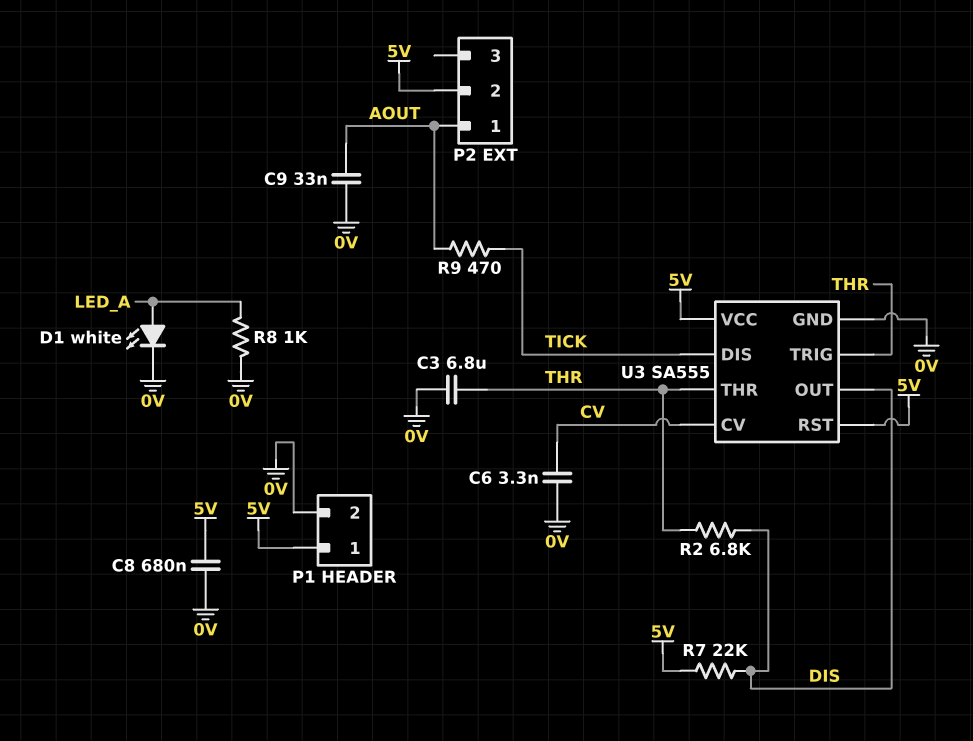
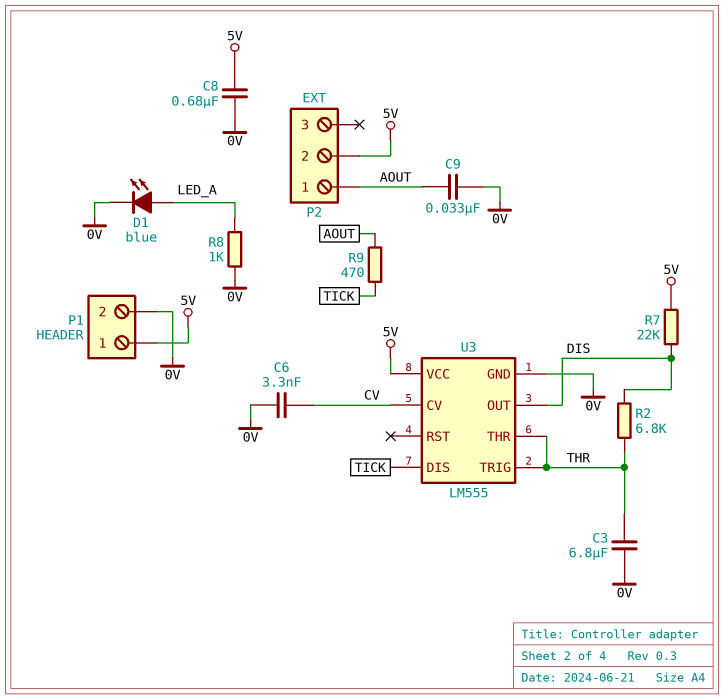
D1: LED white (A LED_A, K 0V) -> LED blue (A LED_A, K 0V)
U3: SA555 -> LM555
U3 pin RST: 5V -> none

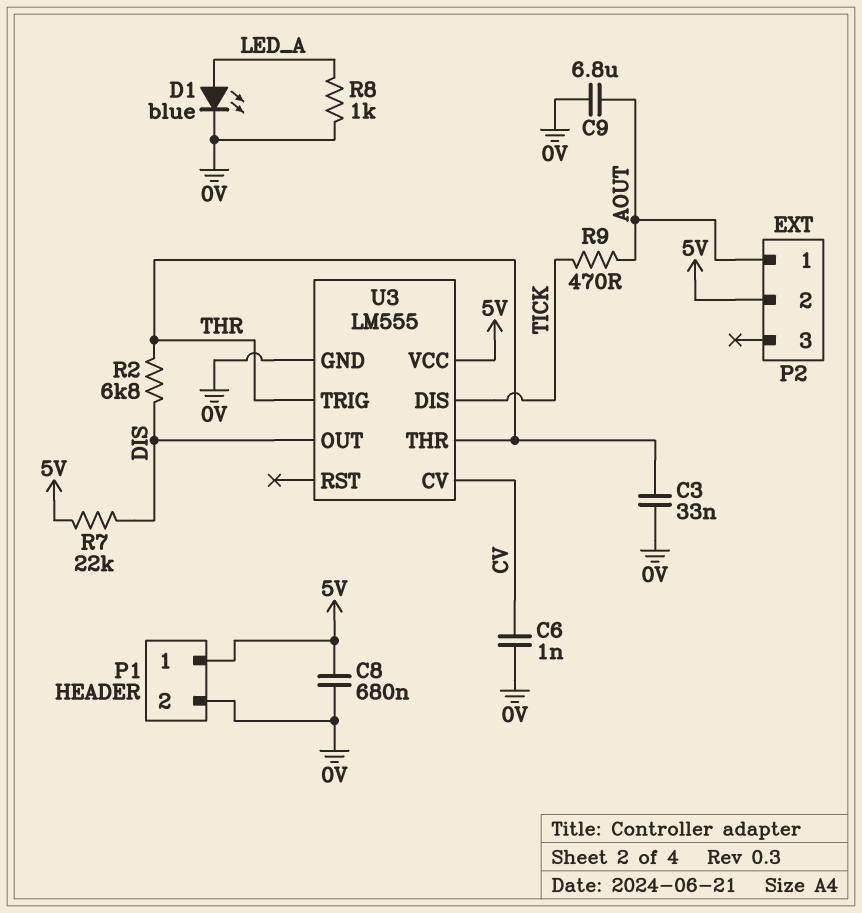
C3: 6.8uF (0V, THR) -> 33nF (0V, THR)
C6: 3.3nF (0V, CV) -> 1nF (0V, CV)
C9: 33nF (0V, AOUT) -> 6.8uF (0V, AOUT)

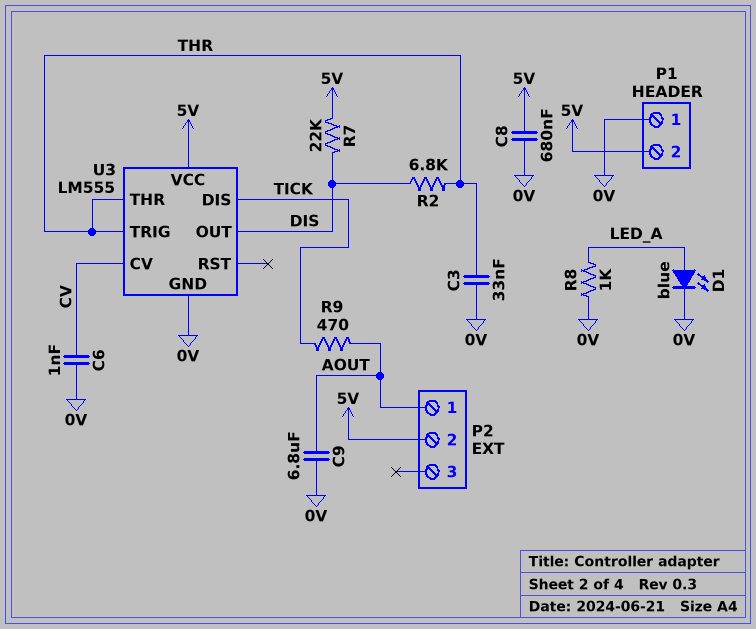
P1 pin 1: 5V -> 0V
P1 pin 2: 0V -> 5V

